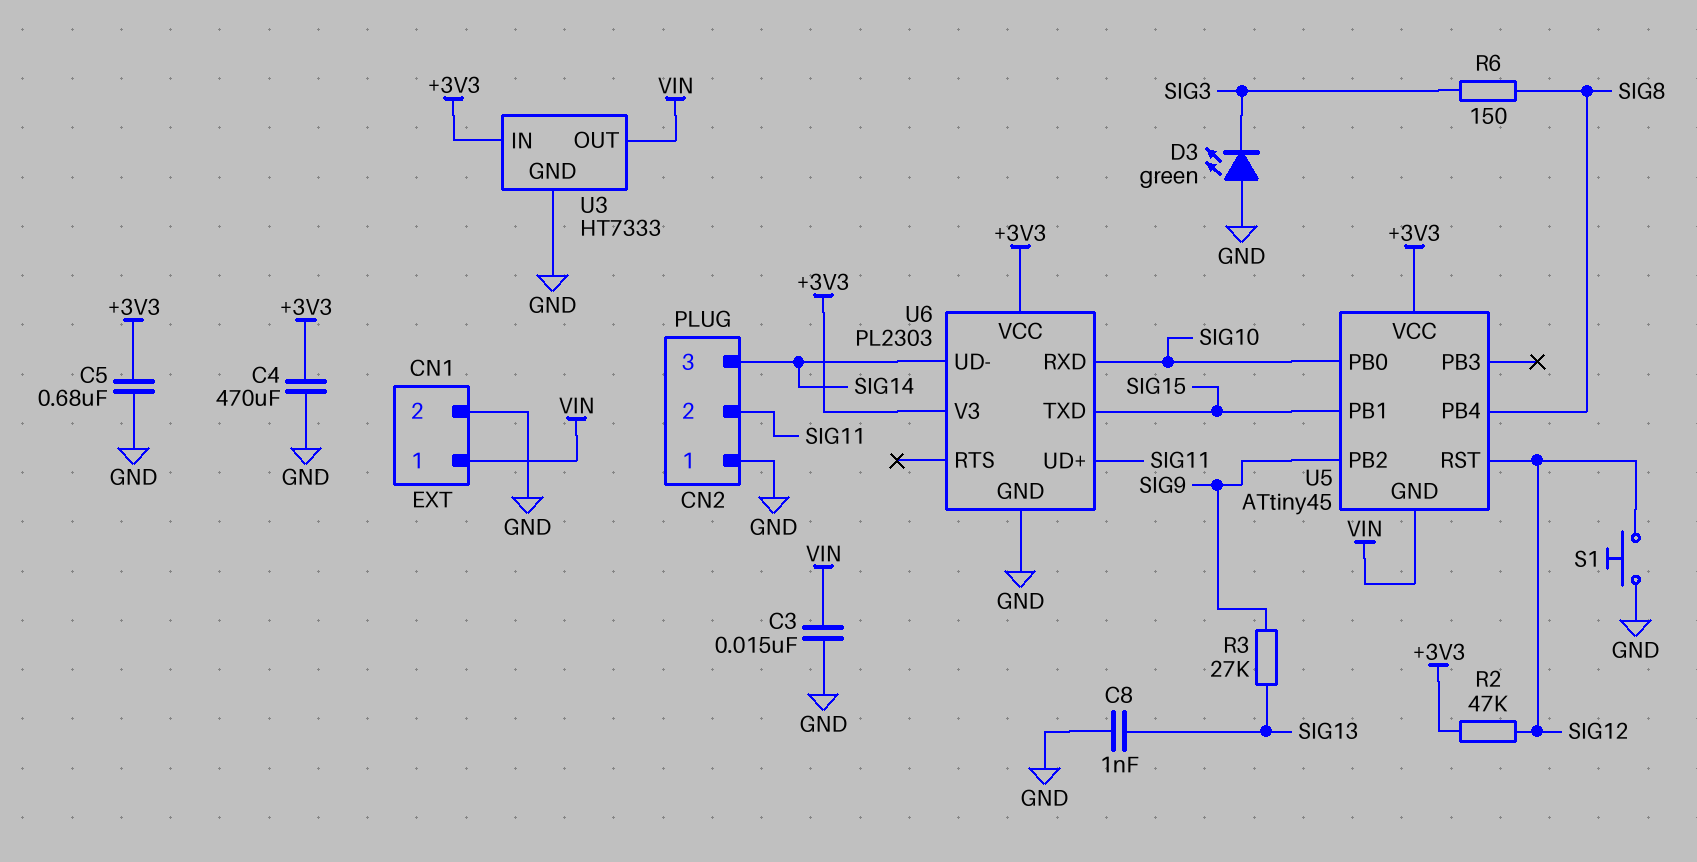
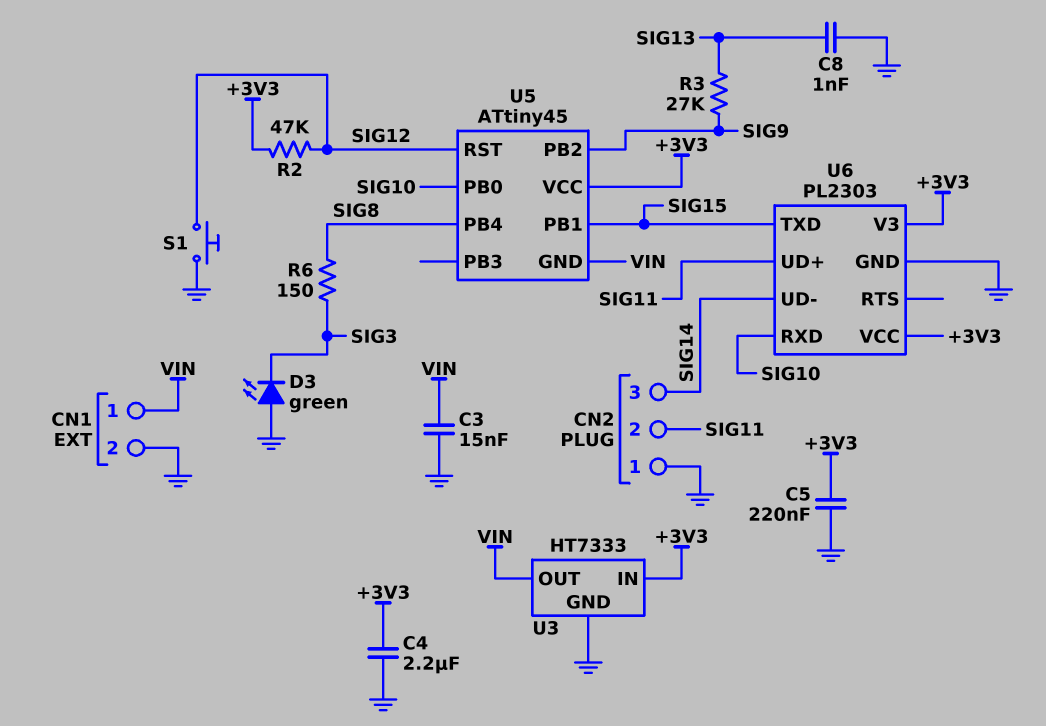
C4: 470uF (+3V3, GND) -> 2.2uF (+3V3, GND)
C5: 680nF (+3V3, GND) -> 220nF (+3V3, GND)

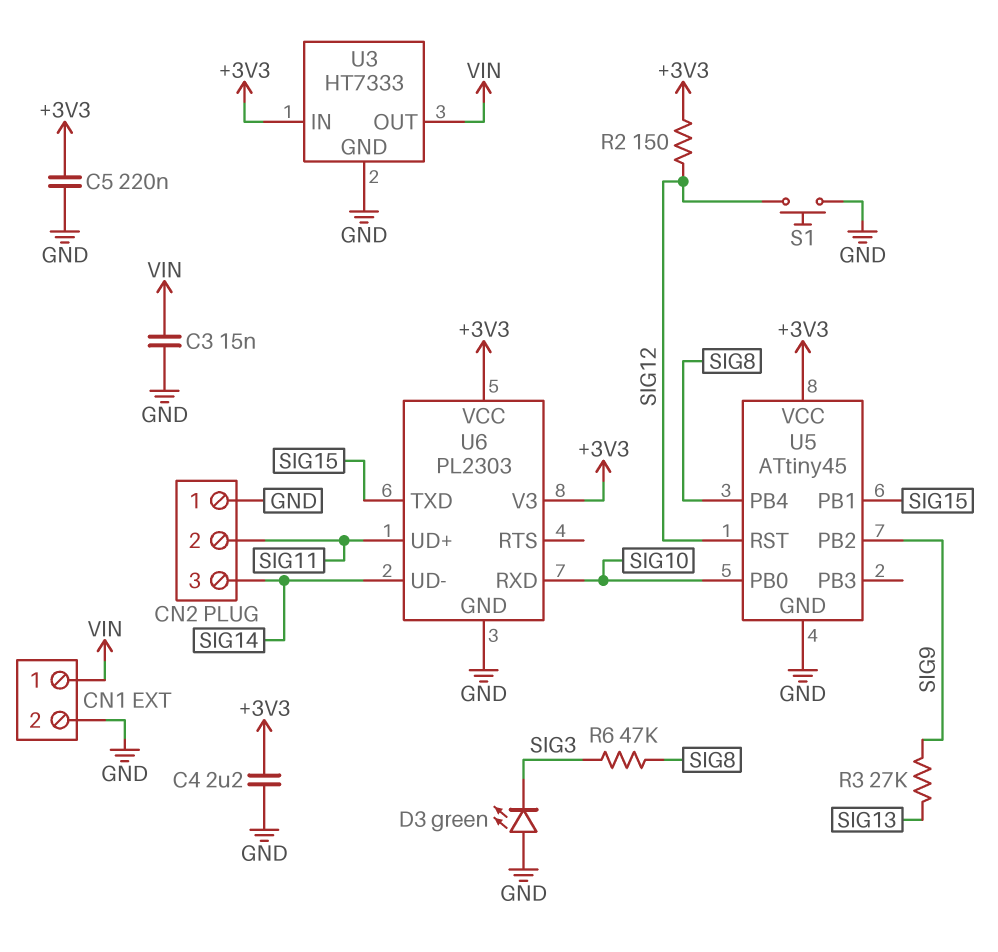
C8: 1nF (GND, SIG13) -> none
R2: 47k (+3V3, SIG12) -> 150 (+3V3, SIG12)
R6: 150 (SIG3, SIG8) -> 47k (SIG3, SIG8)
U5 pin GND: VIN -> GND

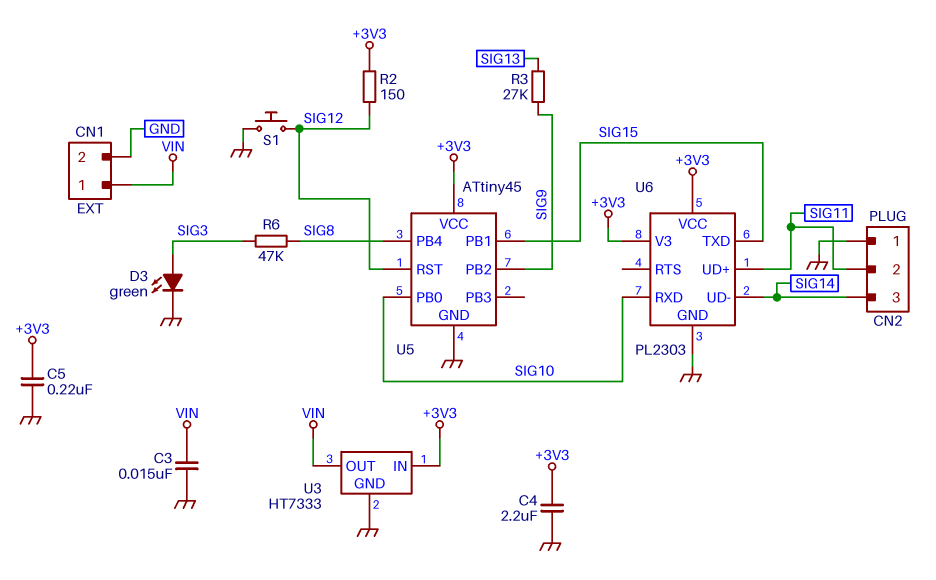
D3: LED green (A GND, K SIG3) -> LED green (A SIG3, K GND)

